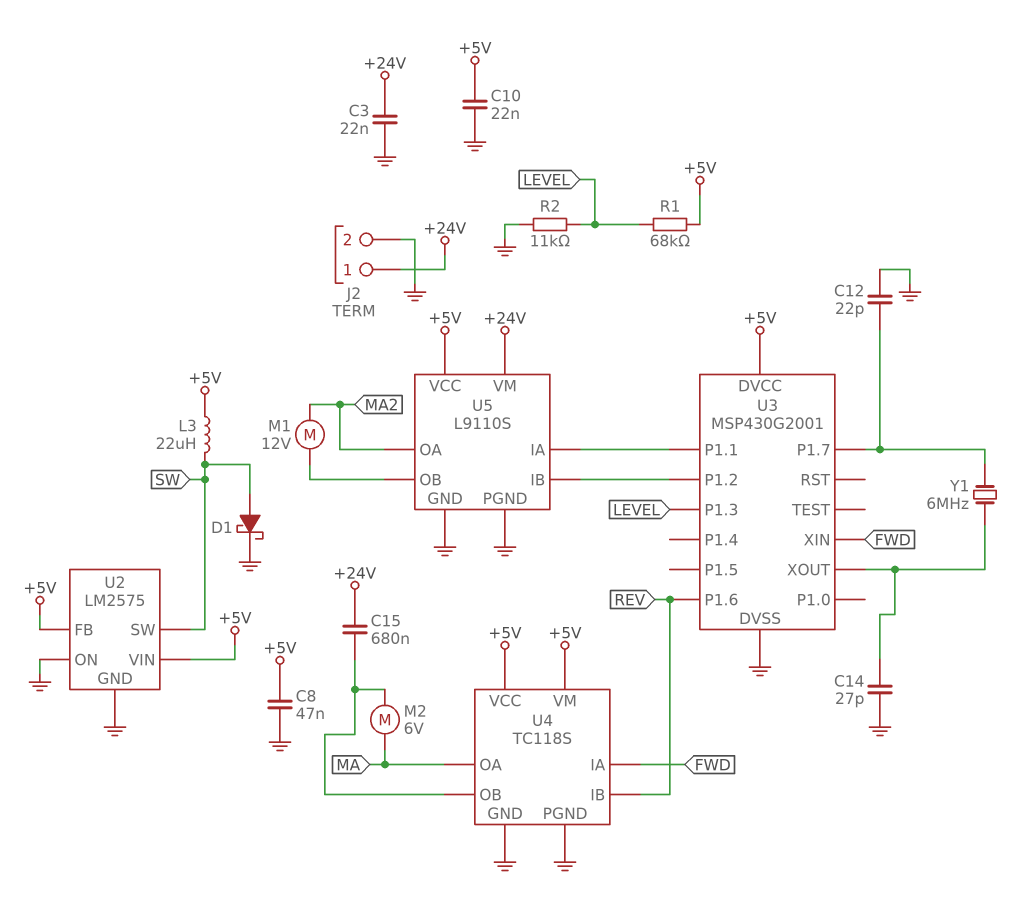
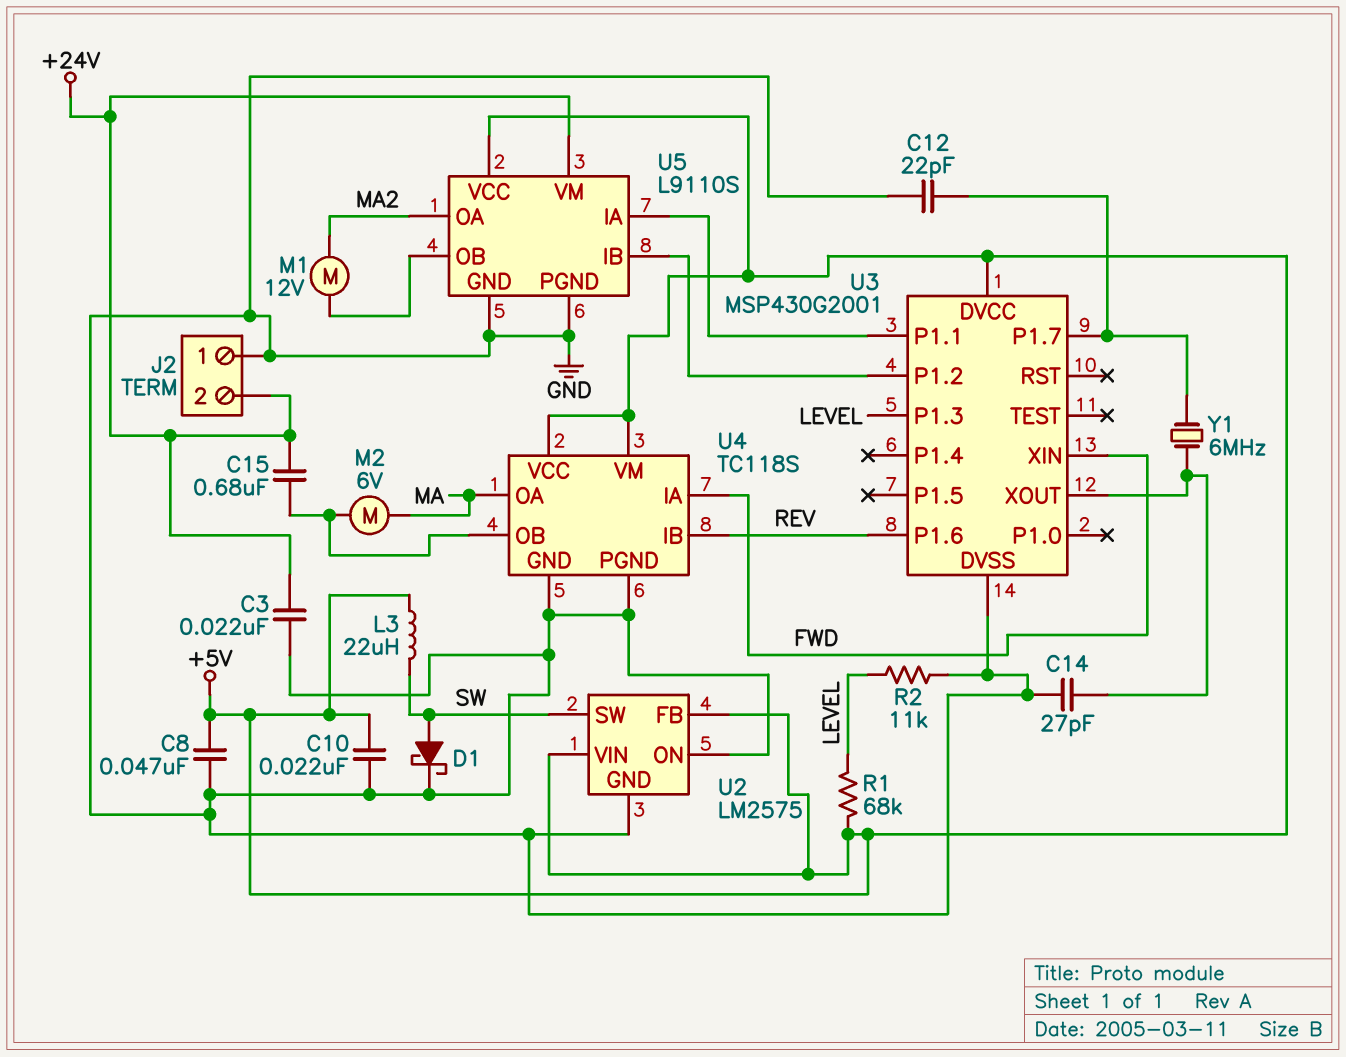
J2 pin 1: +24V -> GND
J2 pin 2: GND -> +24V

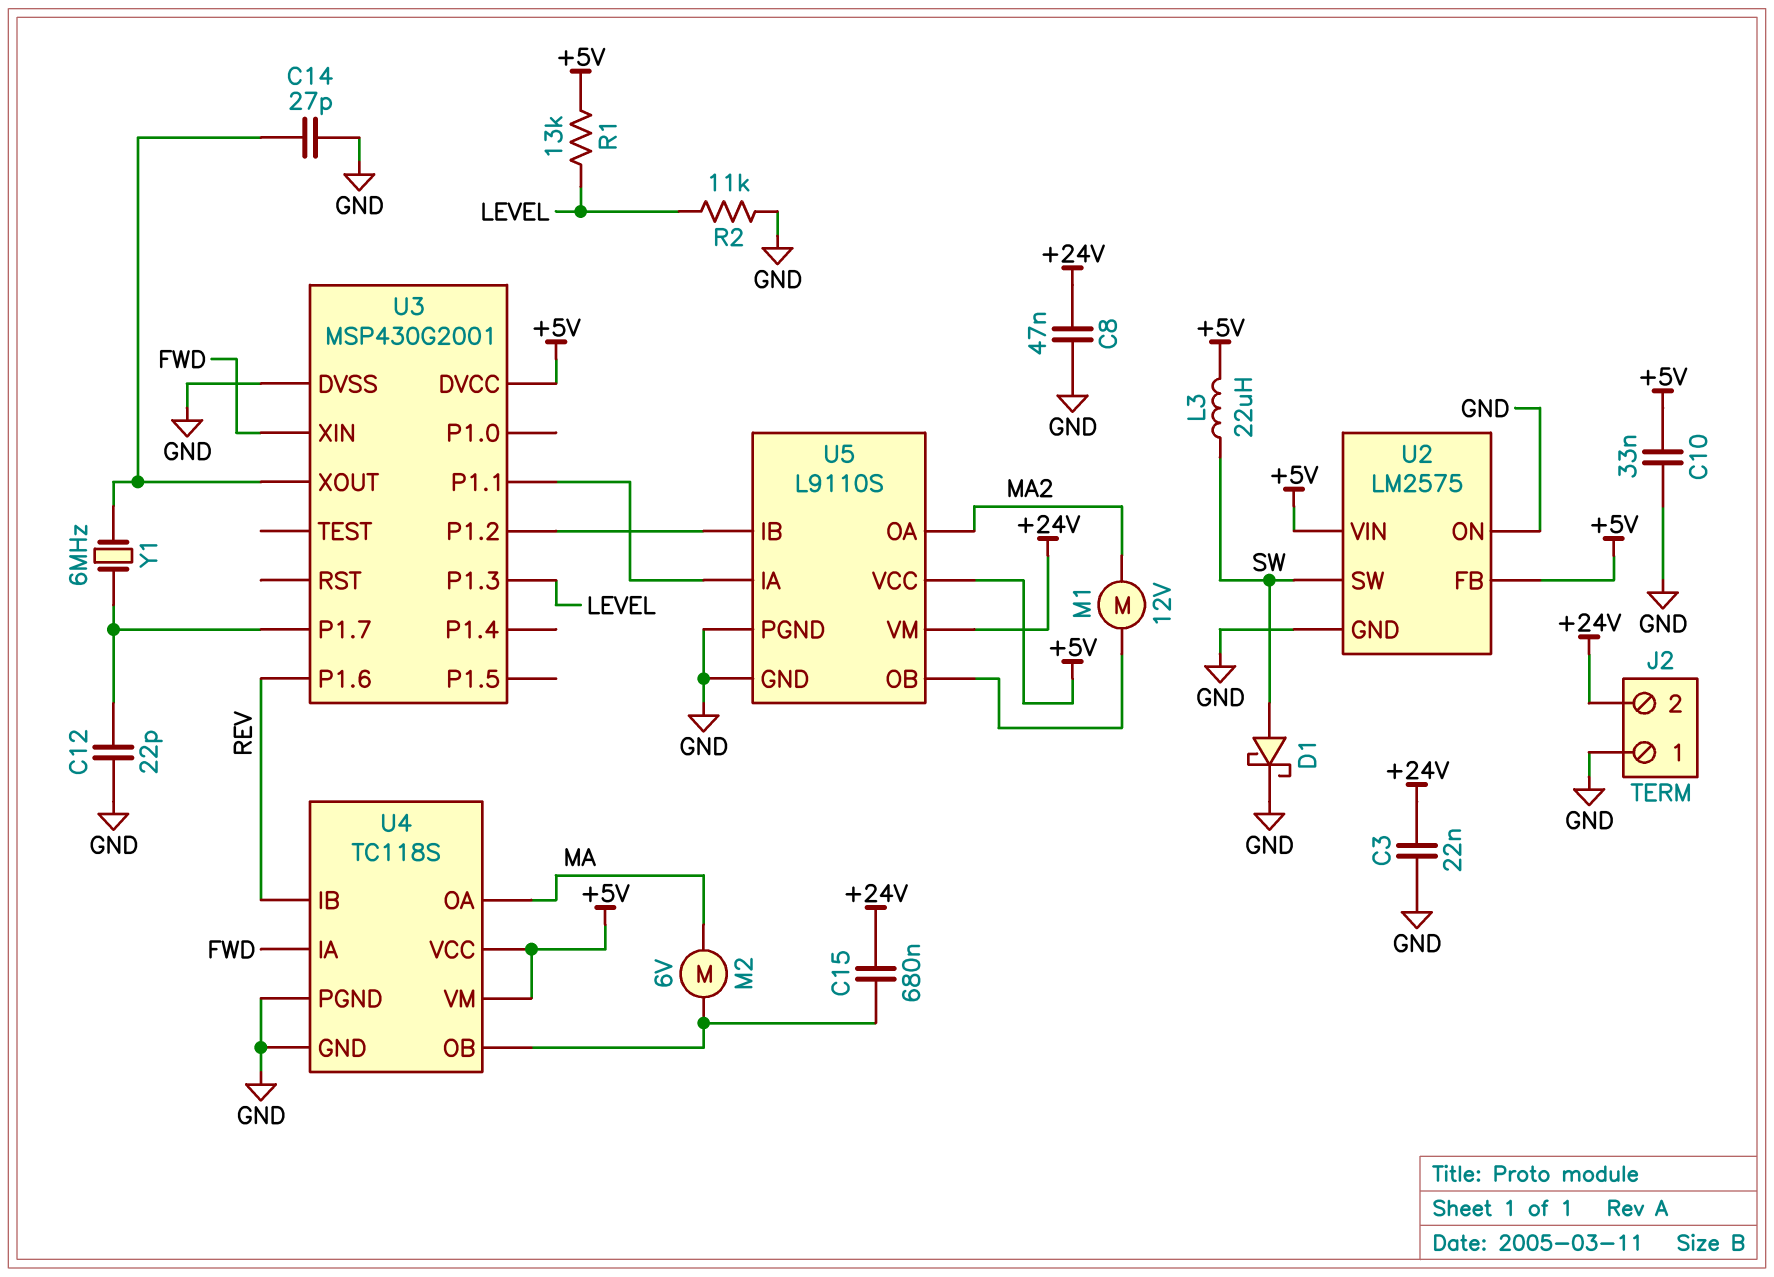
C8: 47nF (+5V, GND) -> 47nF (+24V, GND)
C10: 22nF (+5V, GND) -> 33nF (+5V, GND)
R1: 68k (+5V, LEVEL) -> 13k (+5V, LEVEL)

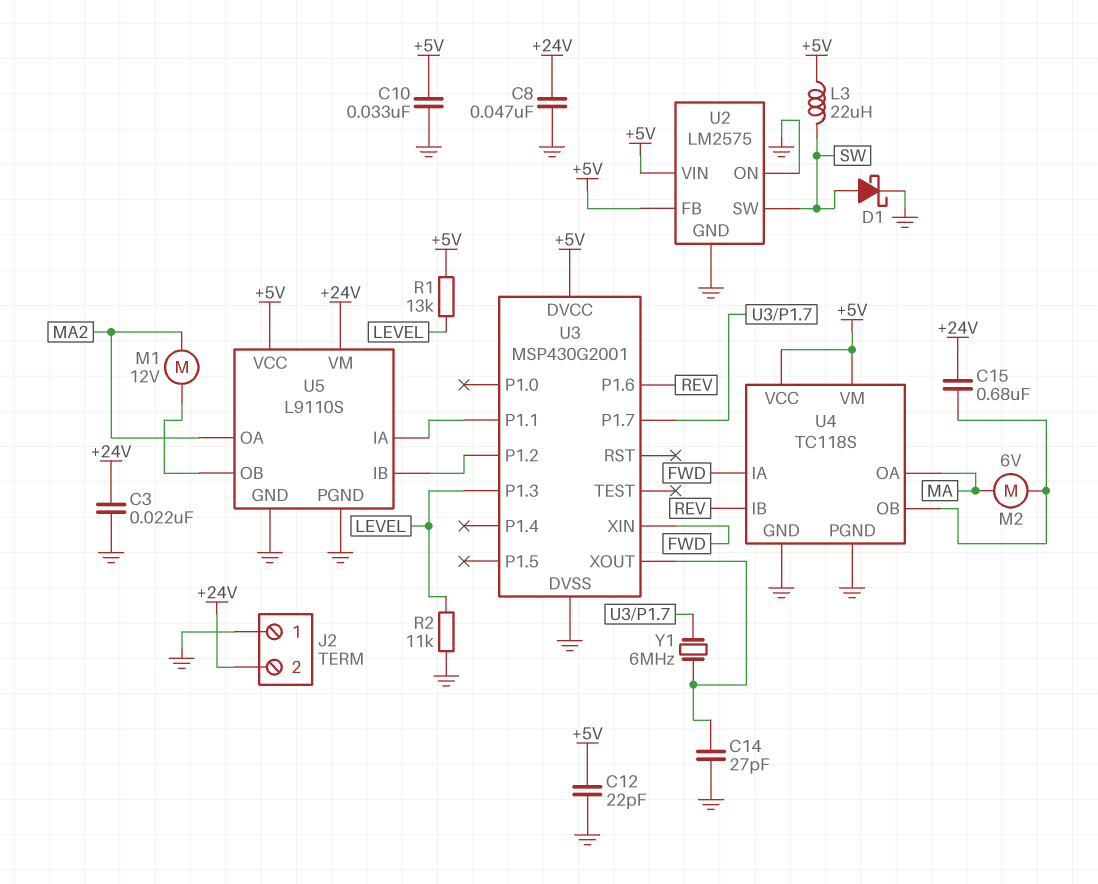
C12: 22pF (GND, U3/P1.7) -> 22pF (+5V, GND)

